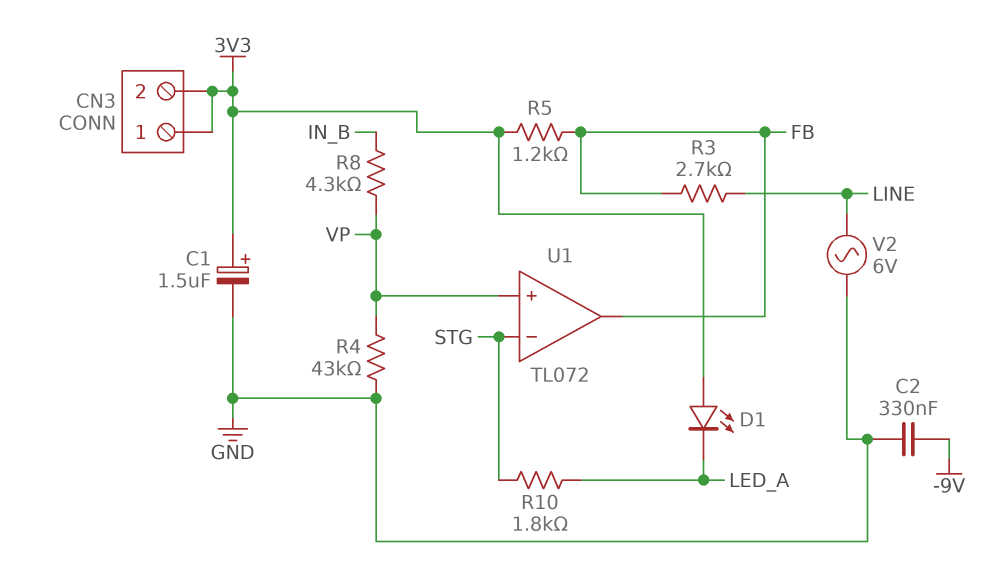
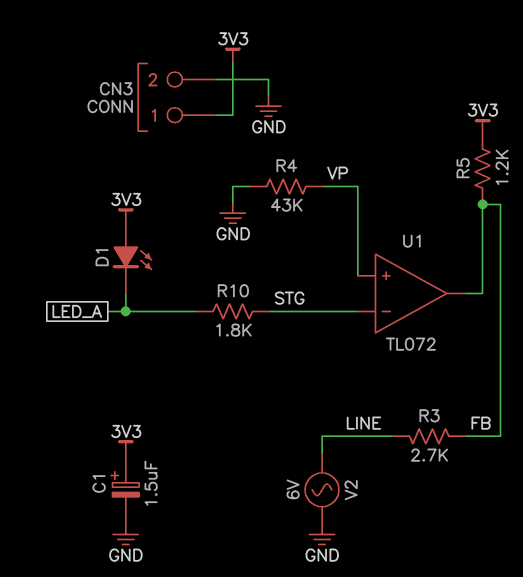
C2: 330nF (-9V, GND) -> none
CN3 pin 2: 3V3 -> GND
R8: 4.3k (IN_B, VP) -> none

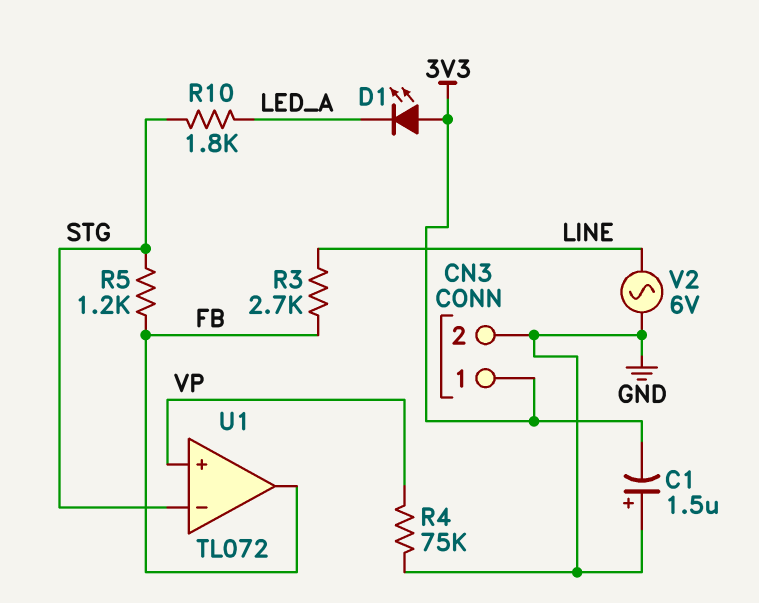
C1: 1.5uF (plus 3V3, minus GND) -> 1.5uF (plus GND, minus 3V3)
R4: 43k (GND, VP) -> 75k (GND, VP)
R5: 1.2k (3V3, FB) -> 1.2k (FB, STG)

